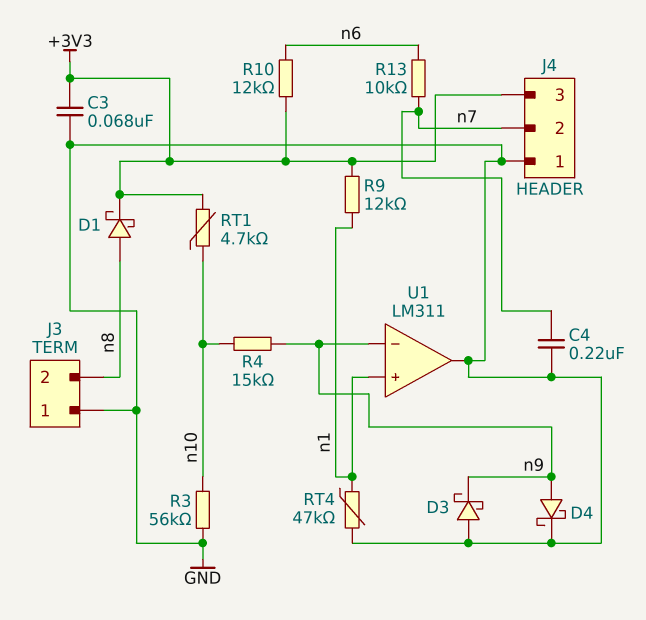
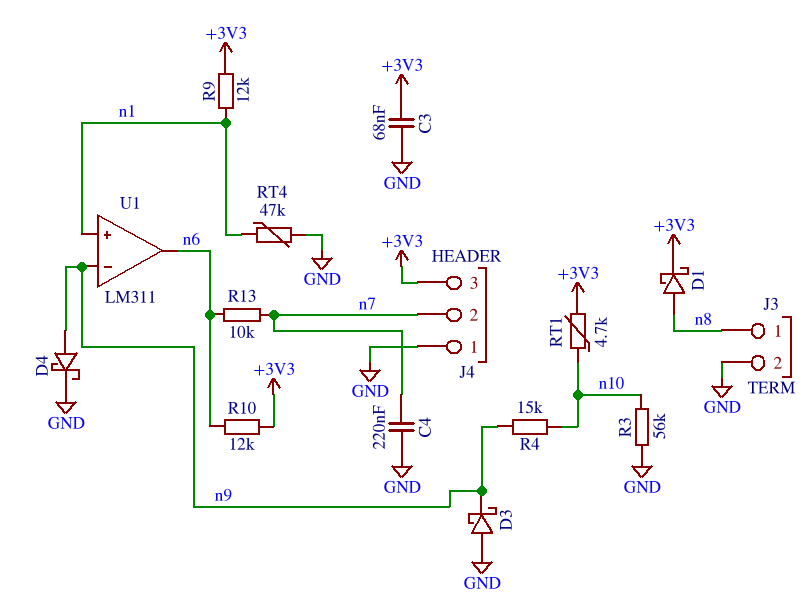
J3 pin 1: GND -> n8
J3 pin 2: n8 -> GND
U1 pin out: GND -> n6

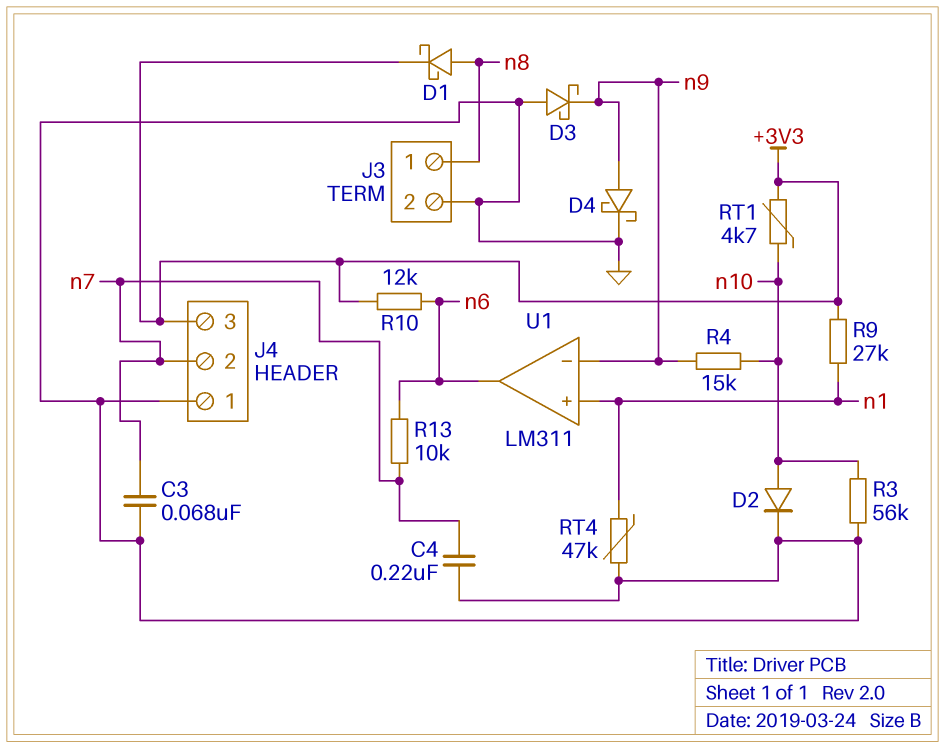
C3: 68nF (+3V3, GND) -> 68nF (GND, n7)
D2: none -> diode (A n10, K GND)
R9: 12k (+3V3, n1) -> 27k (+3V3, n1)

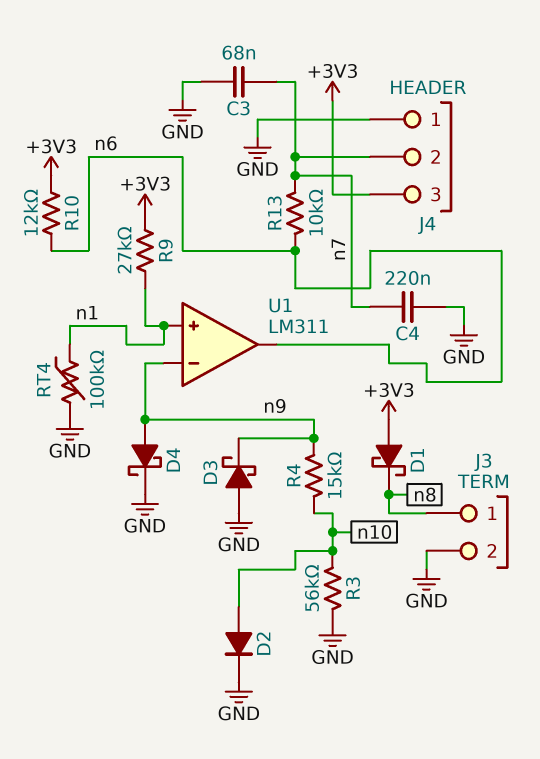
D1: schottky (A n8, K +3V3) -> schottky (A +3V3, K n8)
RT1: 4.7k (+3V3, n10) -> none
RT4: 47k (GND, n1) -> 100k (GND, n1)

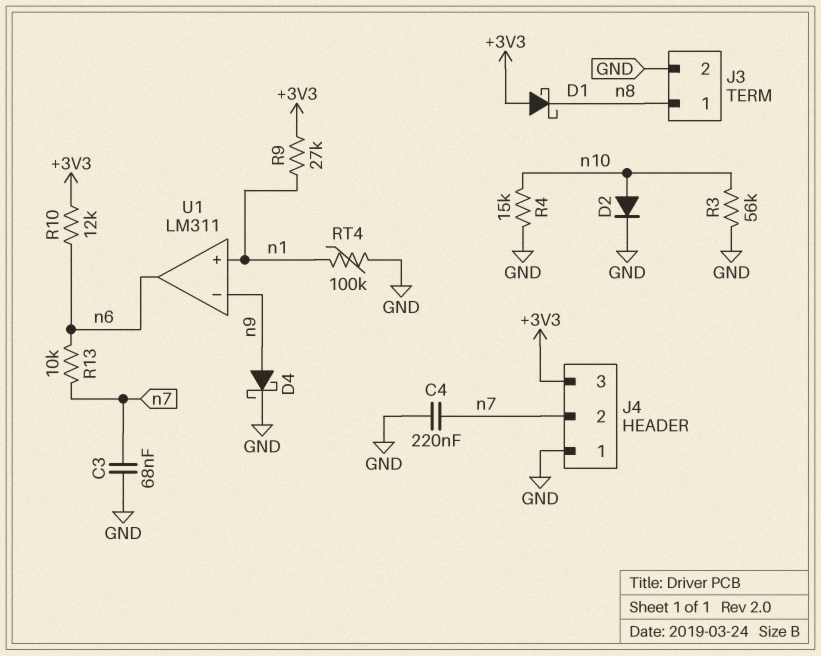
D3: schottky (A GND, K n9) -> none
R4: 15k (n9, n10) -> 15k (GND, n10)

